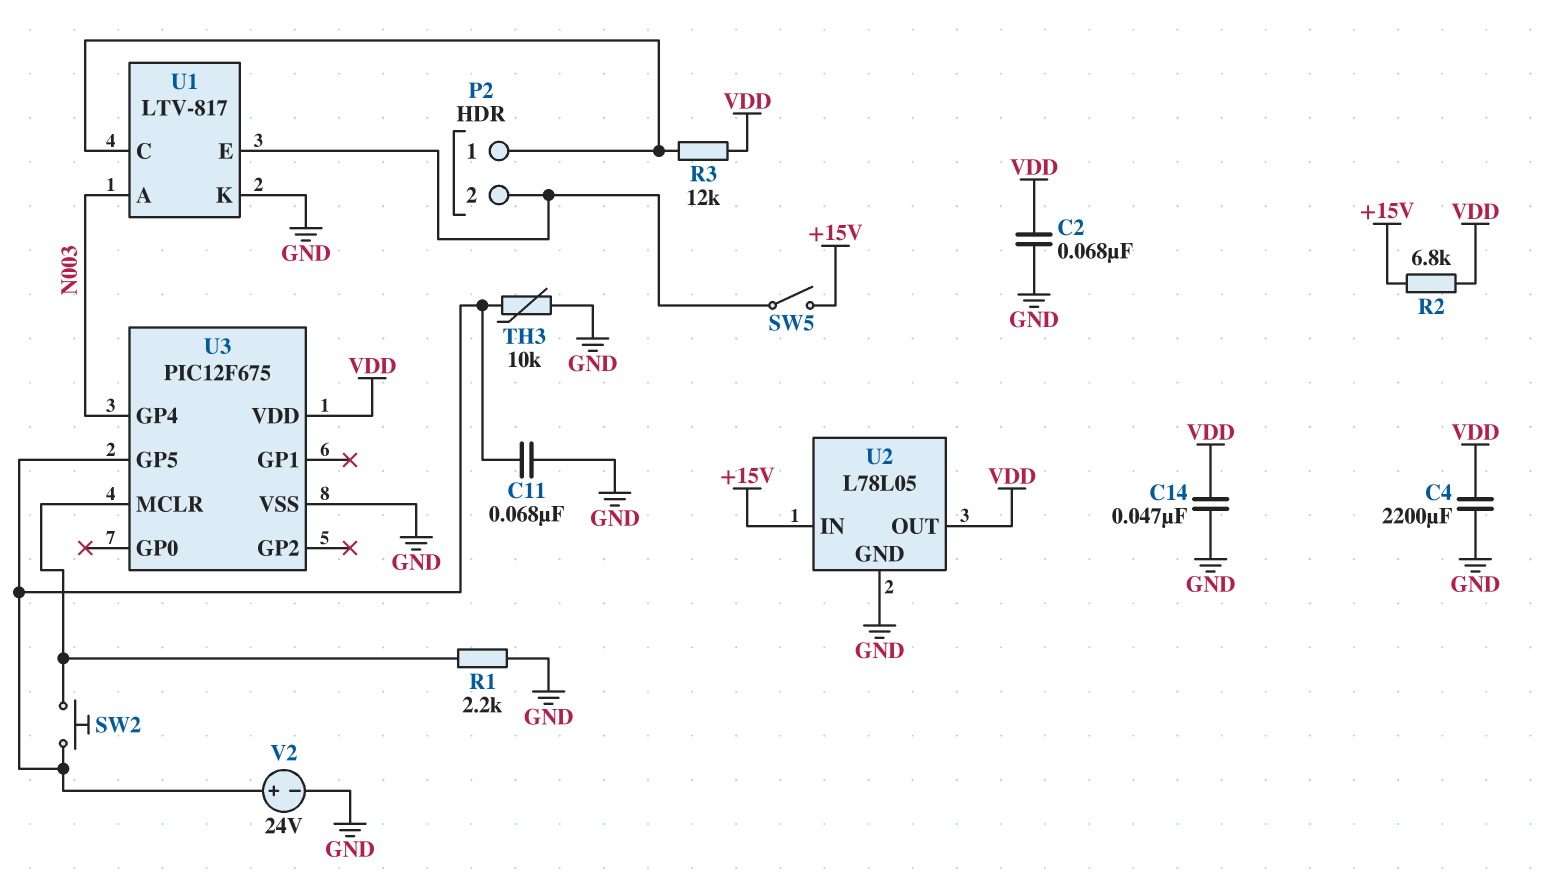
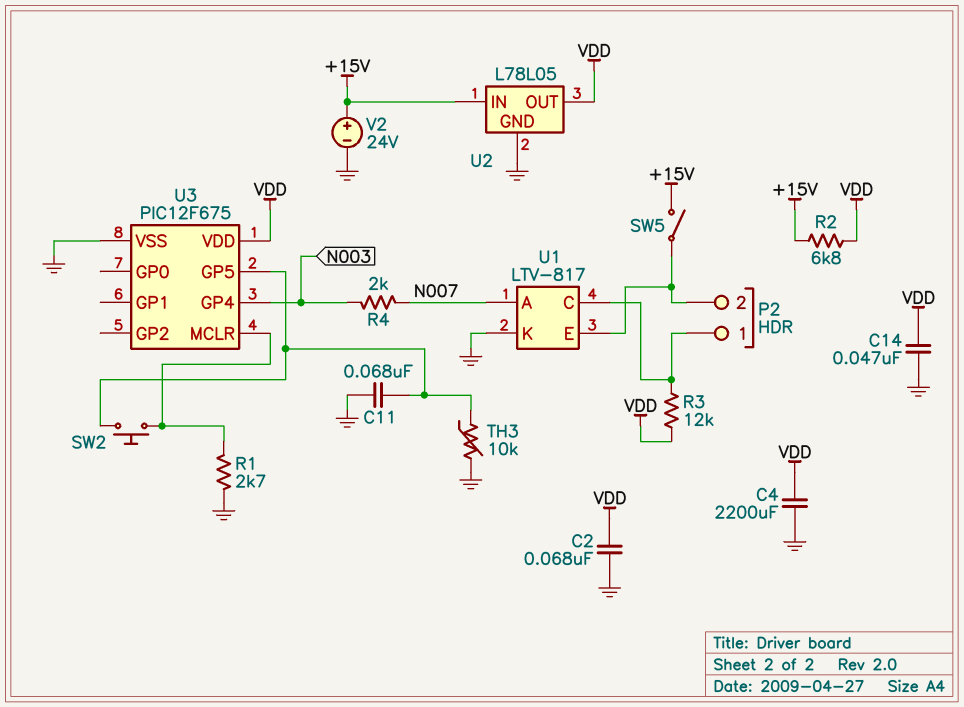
R1: 2.2k (GND, U3/MCLR) -> 2.7k (GND, U3/MCLR)
R4: none -> 2k (N003, N007)
U1 pin A: N003 -> N007
V2: 24V (plus U3/GP5, minus GND) -> 24V (plus +15V, minus GND)

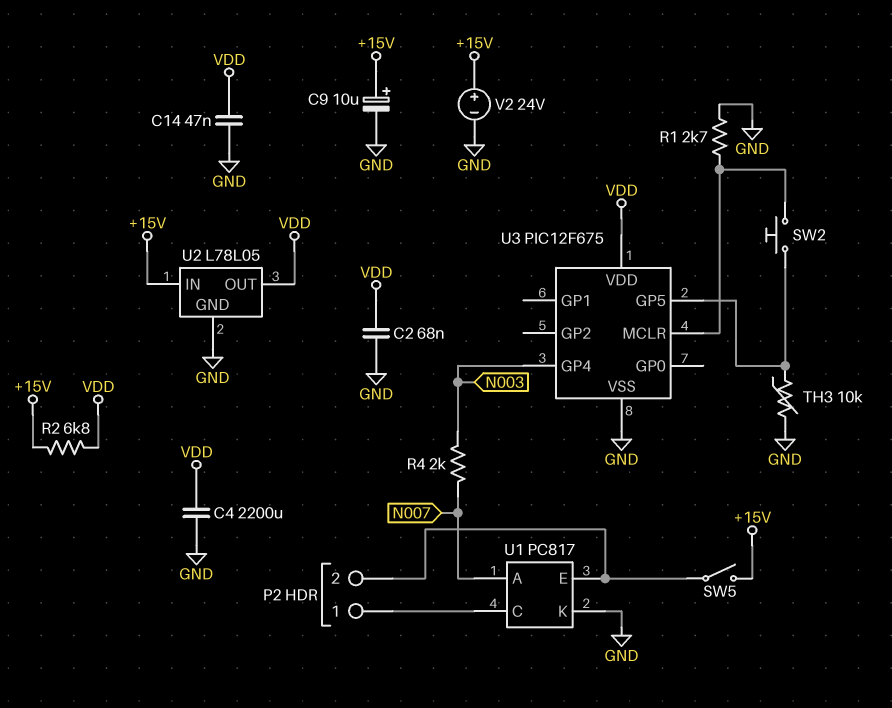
C9: none -> 10uF (plus +15V, minus GND)
C11: 68nF (GND, U3/GP5) -> none
R3: 12k (P2/1, VDD) -> none
U1: LTV-817 -> PC817

